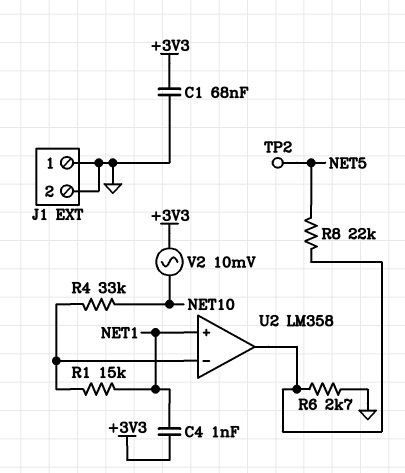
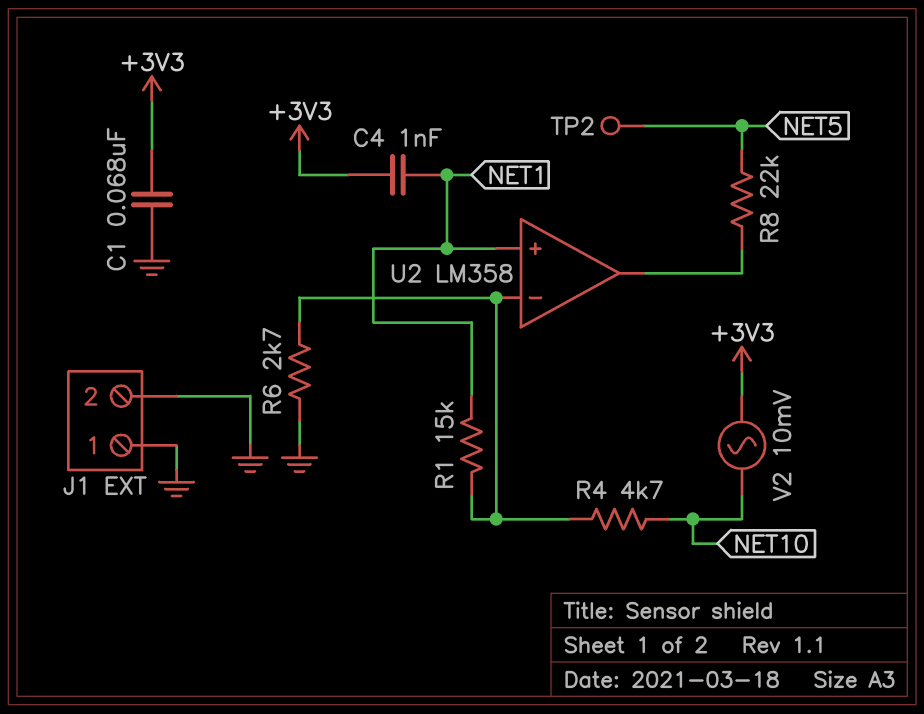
R4: 33k (NET10, U2/in-) -> 4.7k (NET10, U2/in-)
R6: 2.7k (GND, U2/out) -> 2.7k (GND, U2/in-)

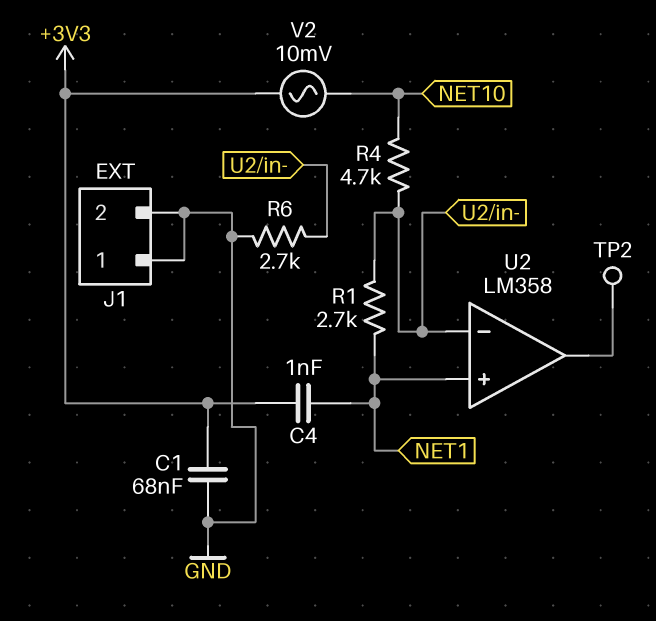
R1: 15k (NET1, U2/in-) -> 2.7k (NET1, U2/in-)
R8: 22k (NET5, U2/out) -> none
TP2: test point (NET5) -> test point (U2/out)

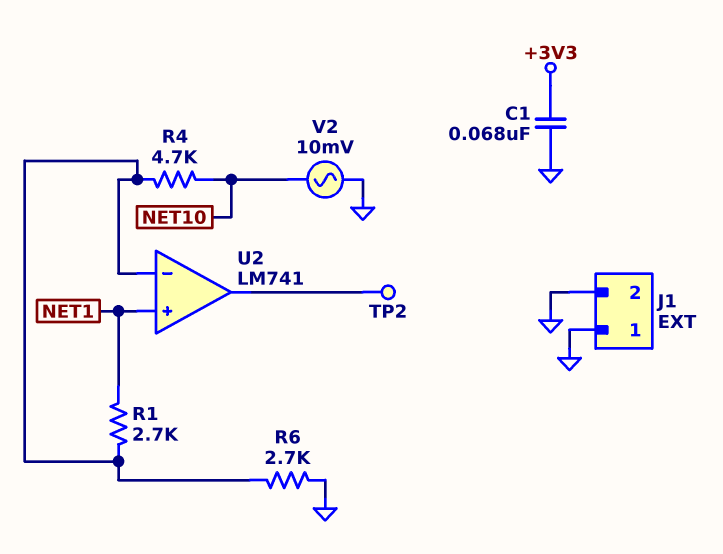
C4: 1nF (+3V3, NET1) -> none
U2: LM358 -> LM741
V2: AC 10mV (+3V3, NET10) -> AC 10mV (GND, NET10)

